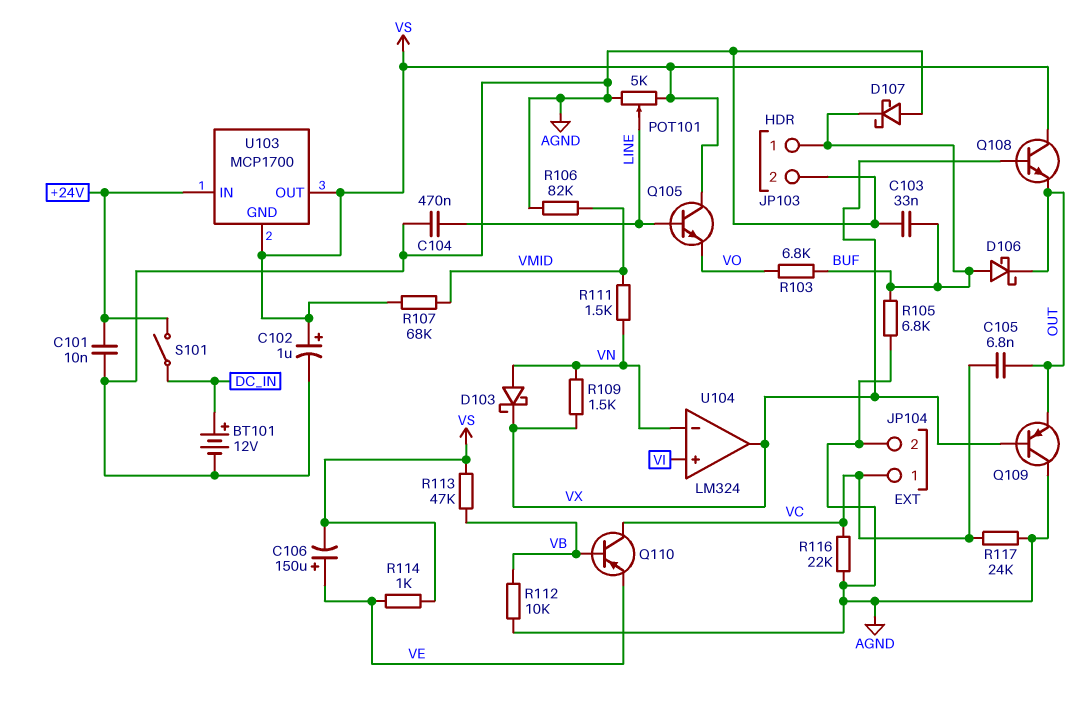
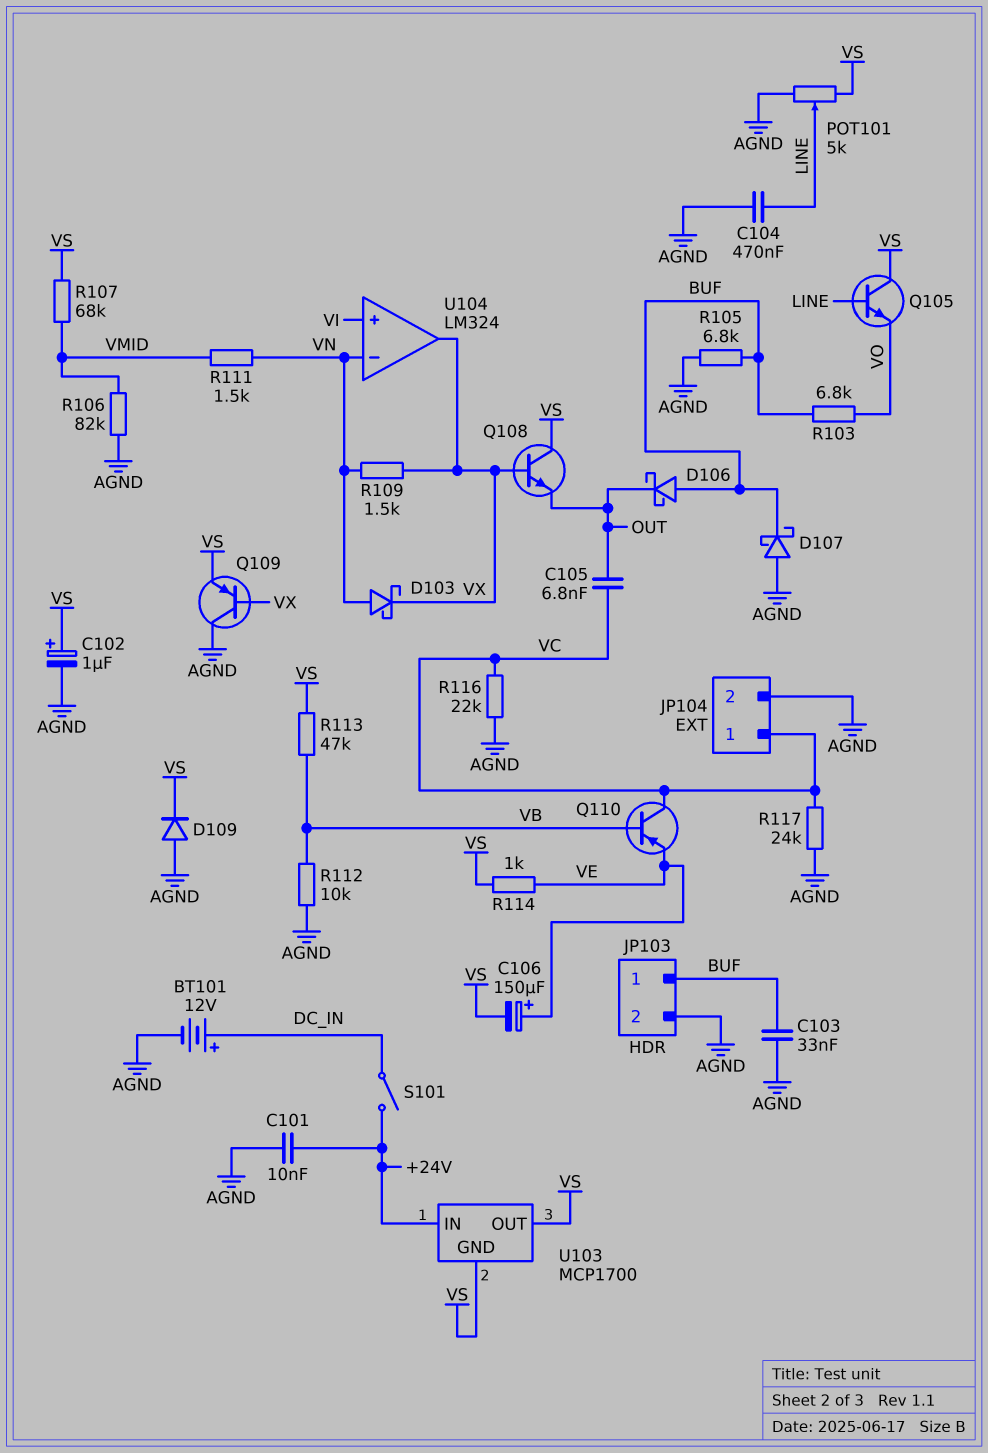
D109: none -> diode (A AGND, K VS)
Q109: PNP (B VX, C AGND, E OUT) -> PNP (B VX, C AGND, E VS)

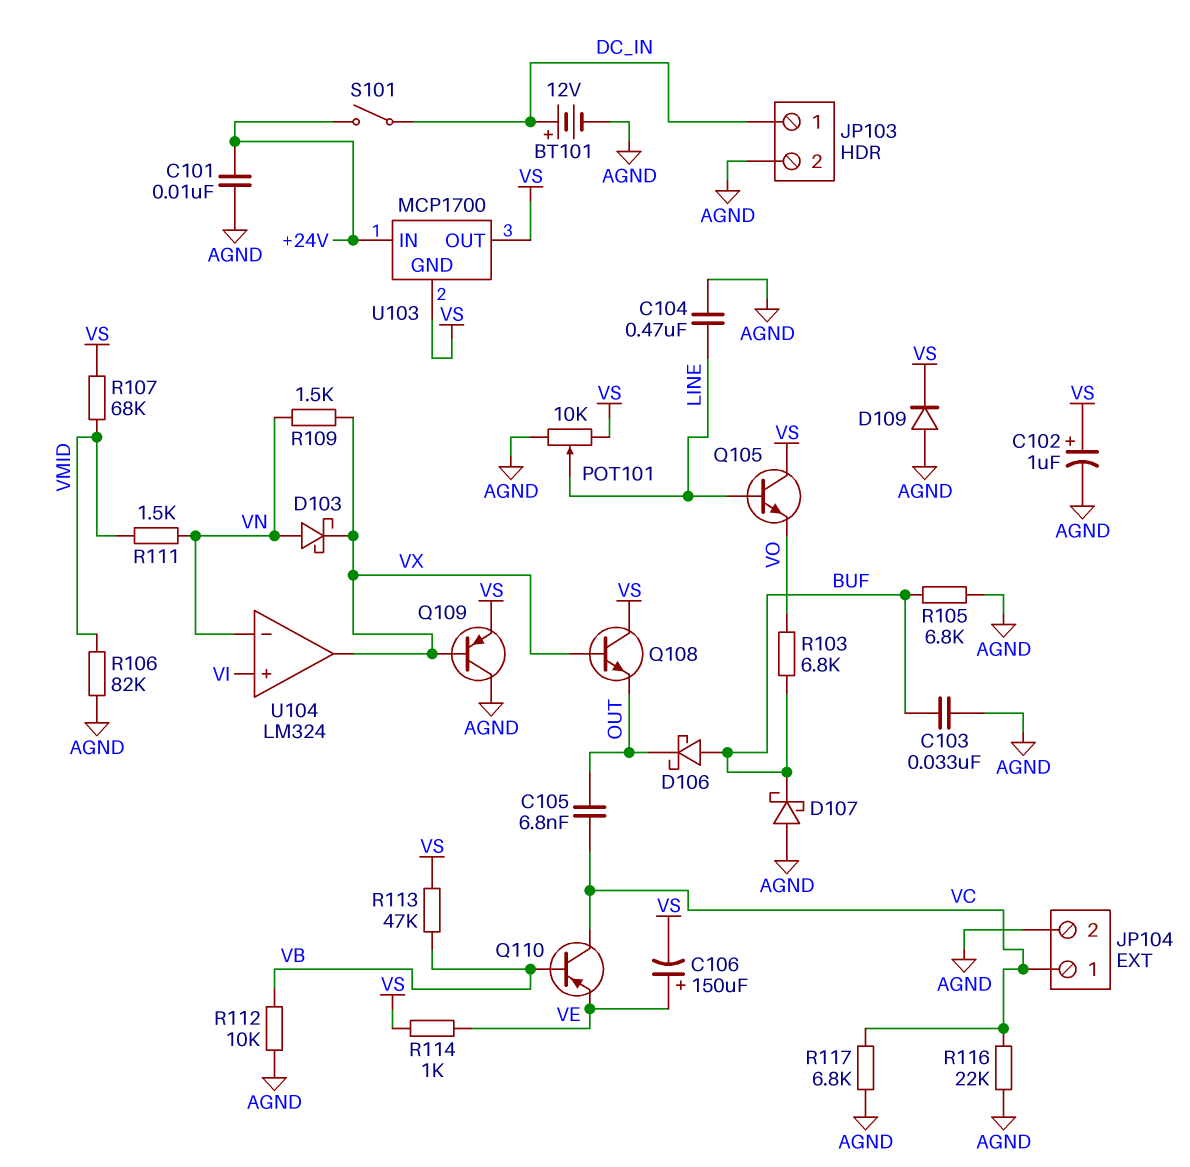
JP103 pin 1: BUF -> DC_IN
POT101: 5k (AGND, VS, wiper LINE) -> 10k (AGND, VS, wiper LINE)
R117: 24k (AGND, VC) -> 6.8k (AGND, VC)

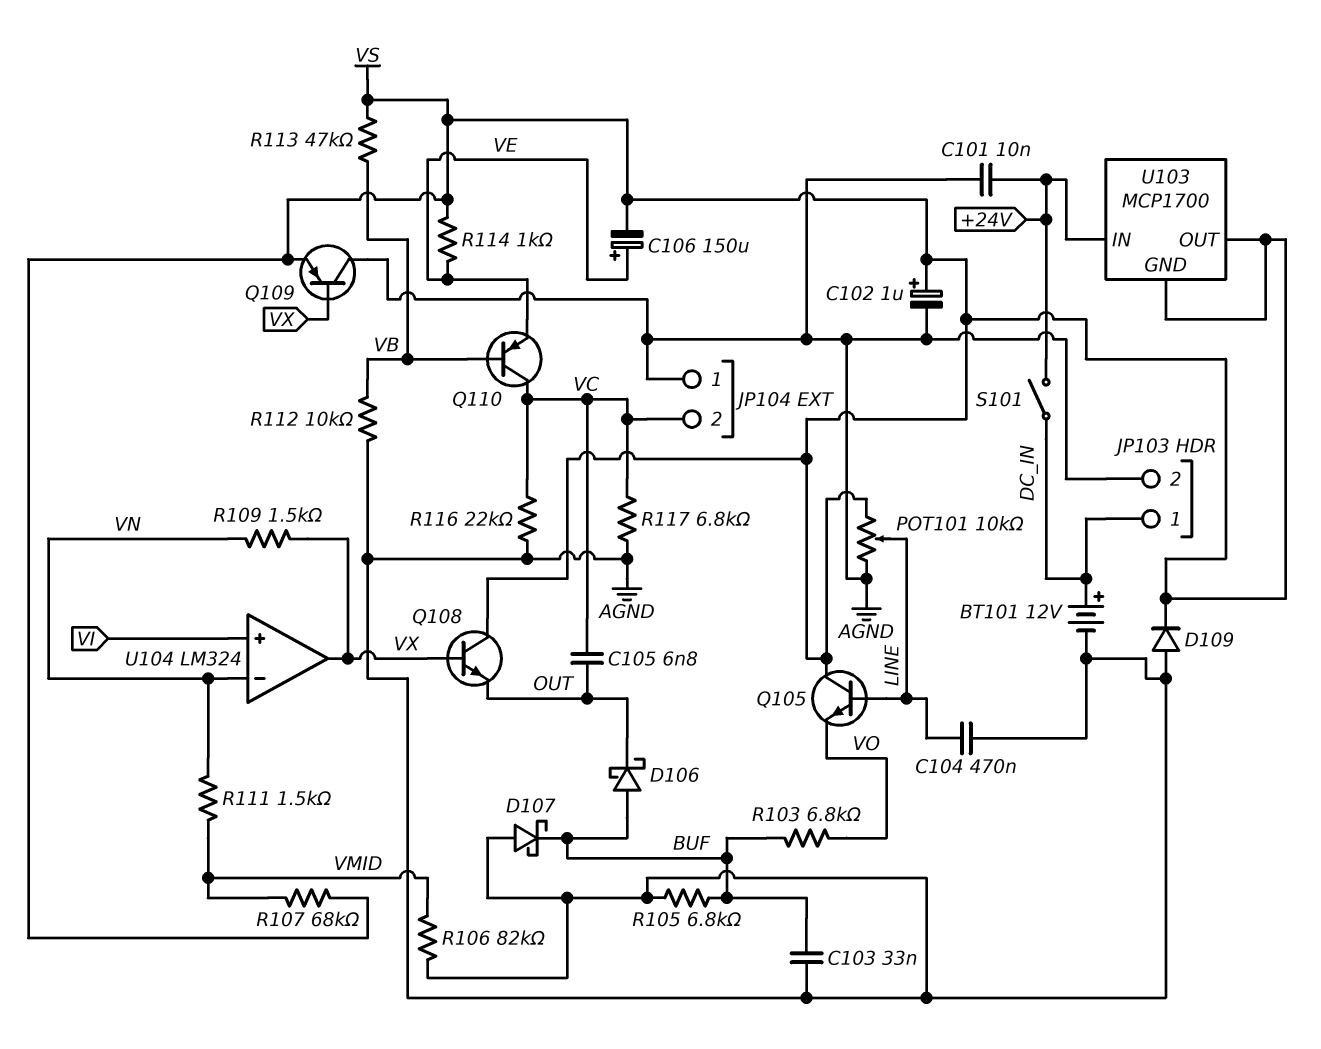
D103: schottky (A VN, K VX) -> none
JP104 pin 1: VC -> AGND
JP104 pin 2: AGND -> VC

